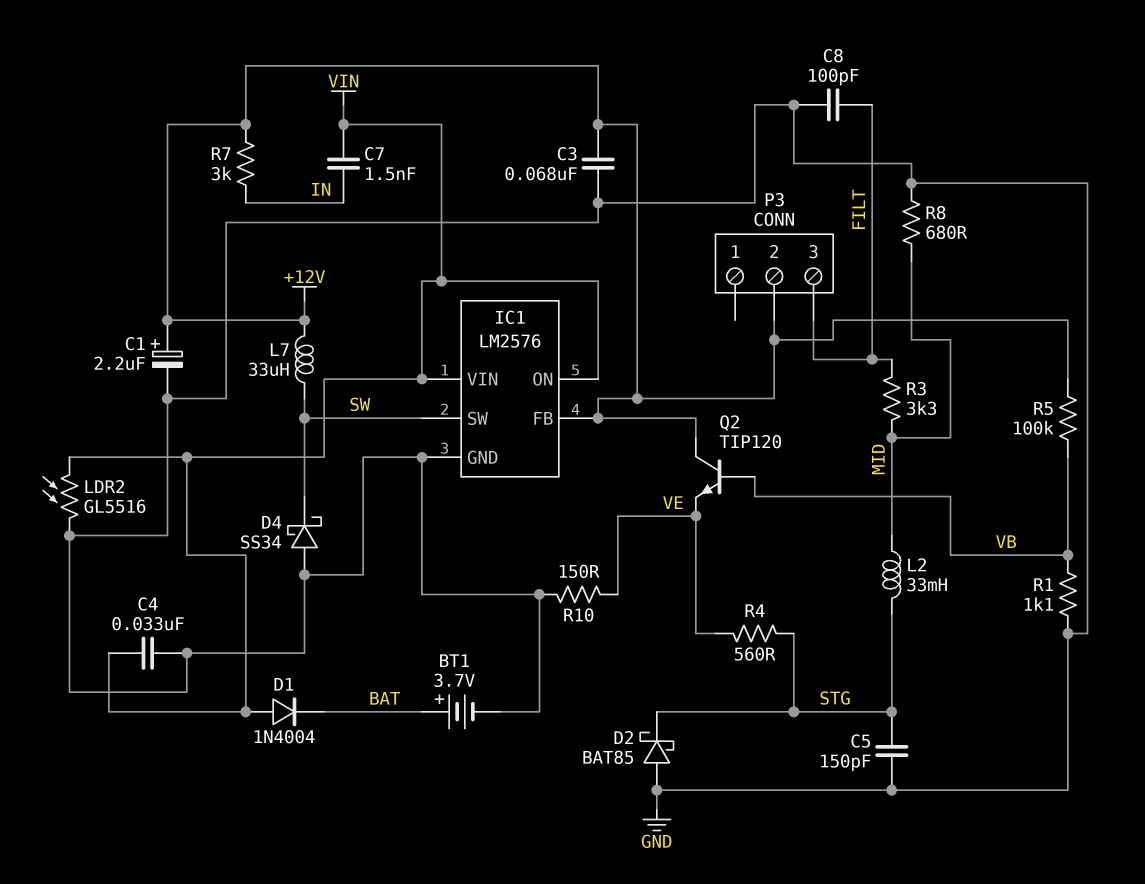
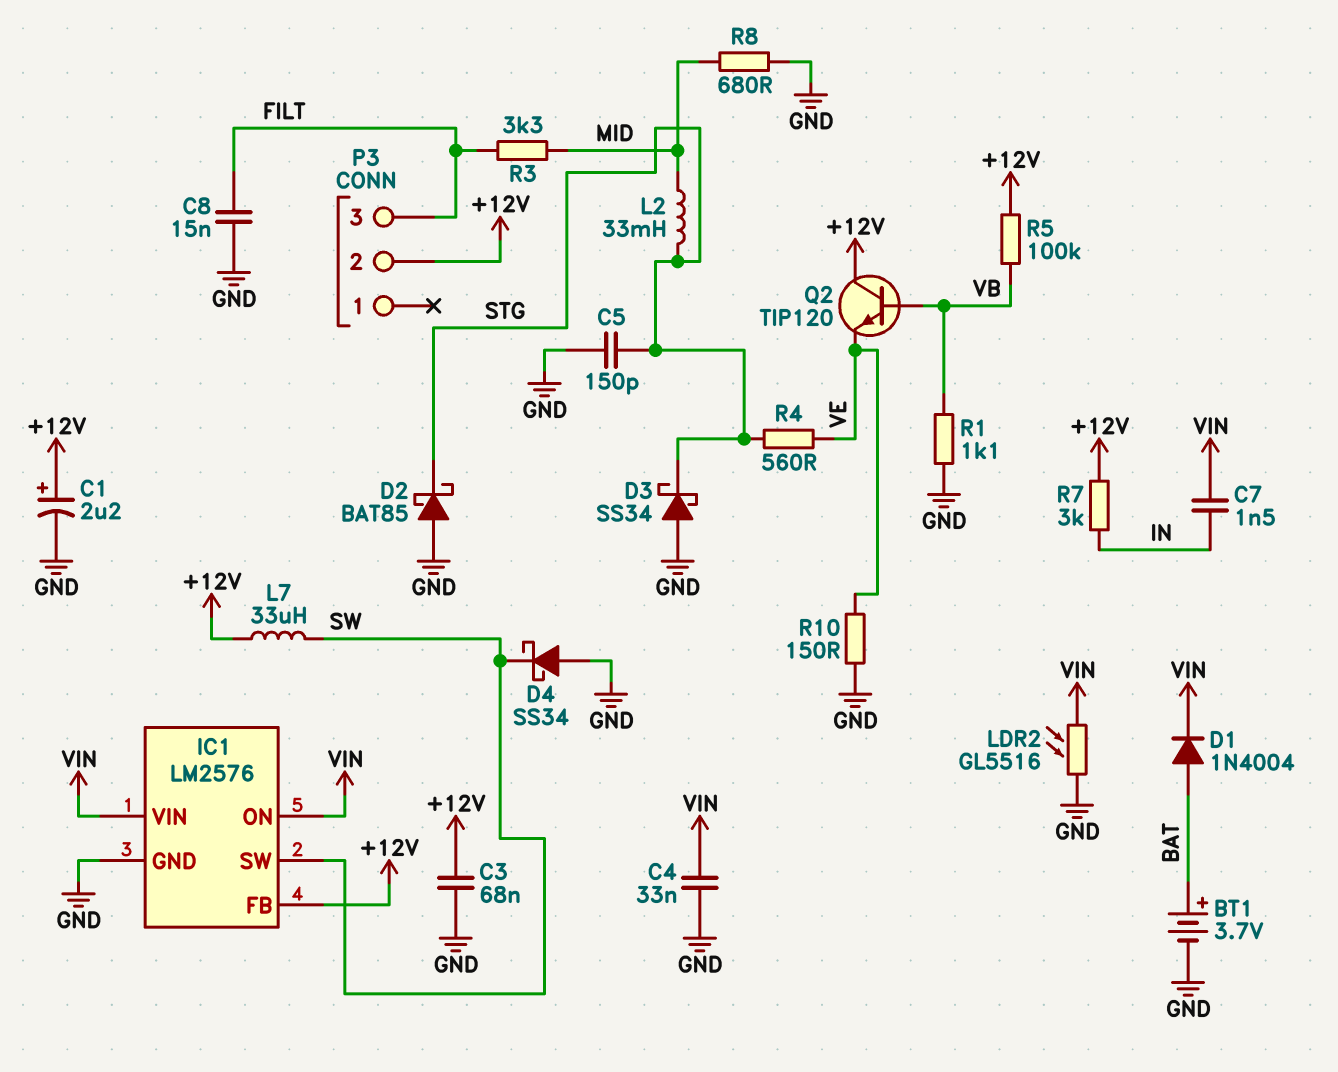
C8: 100pF (FILT, GND) -> 15nF (FILT, GND)
D1: diode 1N4004 (A VIN, K BAT) -> diode 1N4004 (A BAT, K VIN)
D3: none -> schottky SS34 (A GND, K STG)

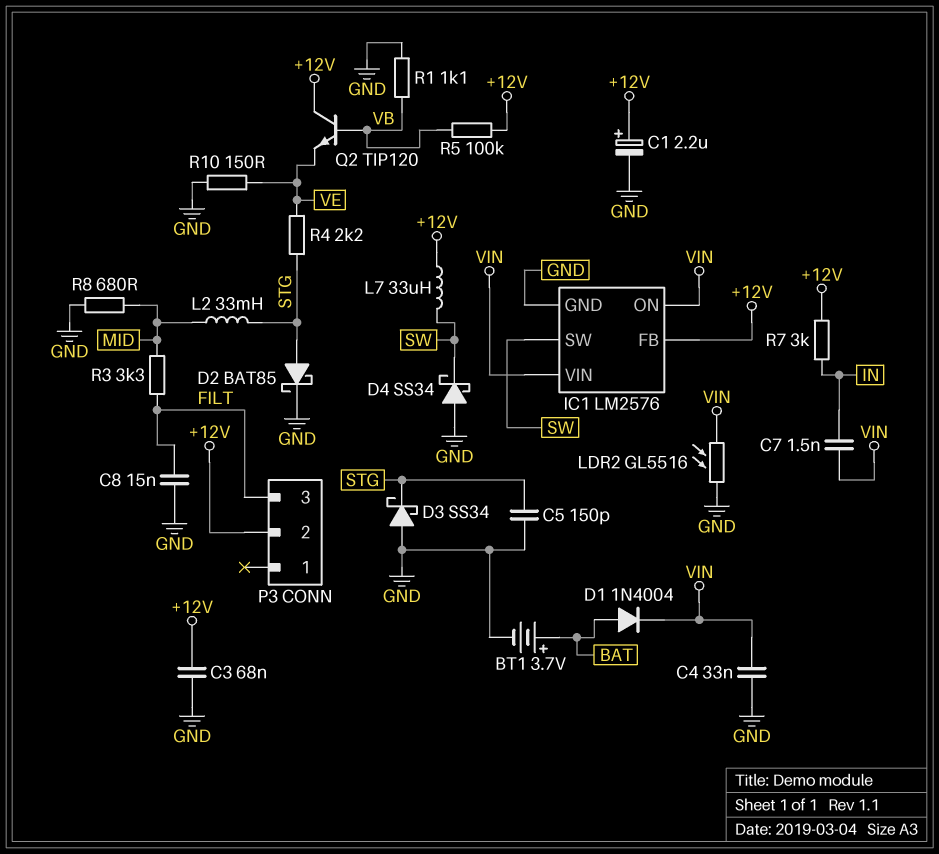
D2: schottky BAT85 (A GND, K STG) -> schottky BAT85 (A STG, K GND)
R4: 560 (STG, VE) -> 2.2k (STG, VE)

